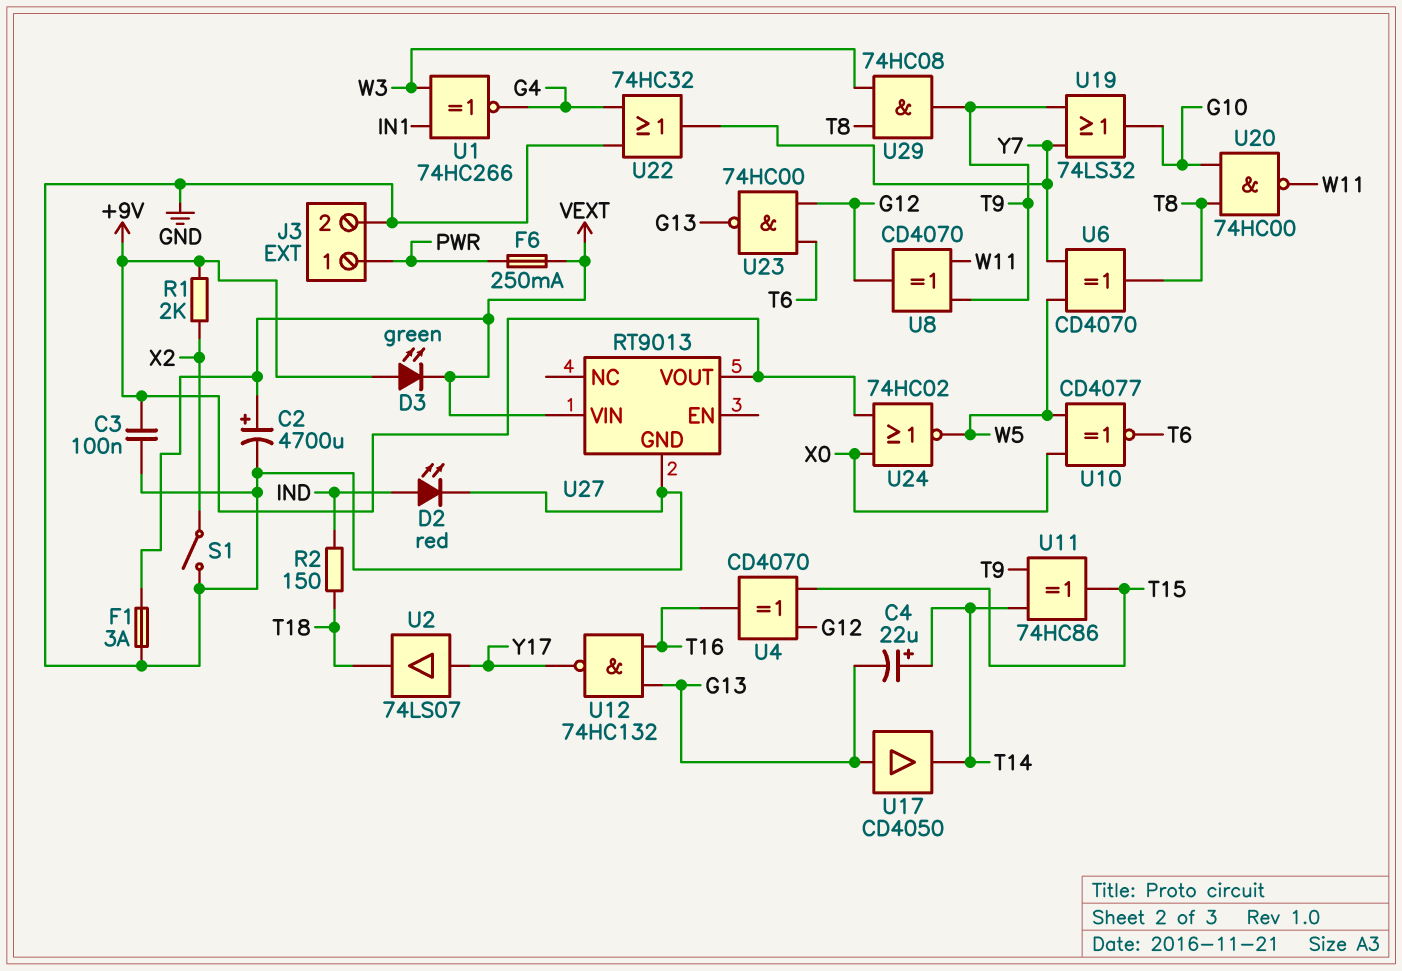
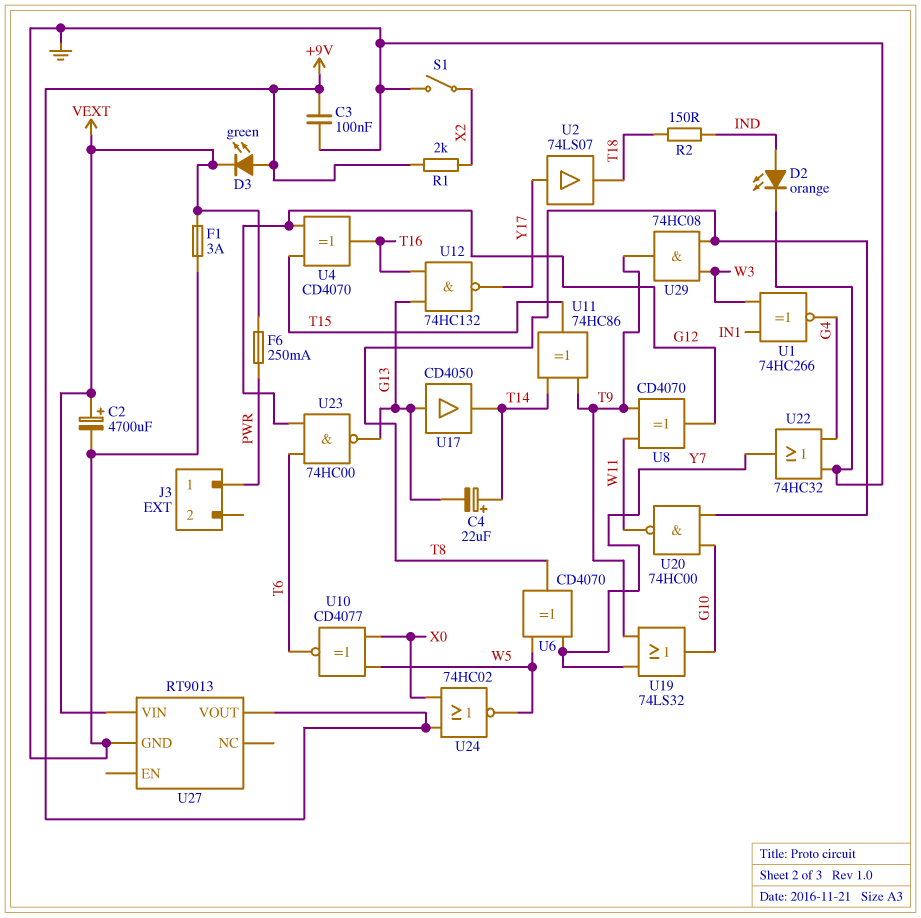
D2: LED red (A IND, K GND) -> LED orange (A IND, K GND)
J3 pin 2: GND -> none

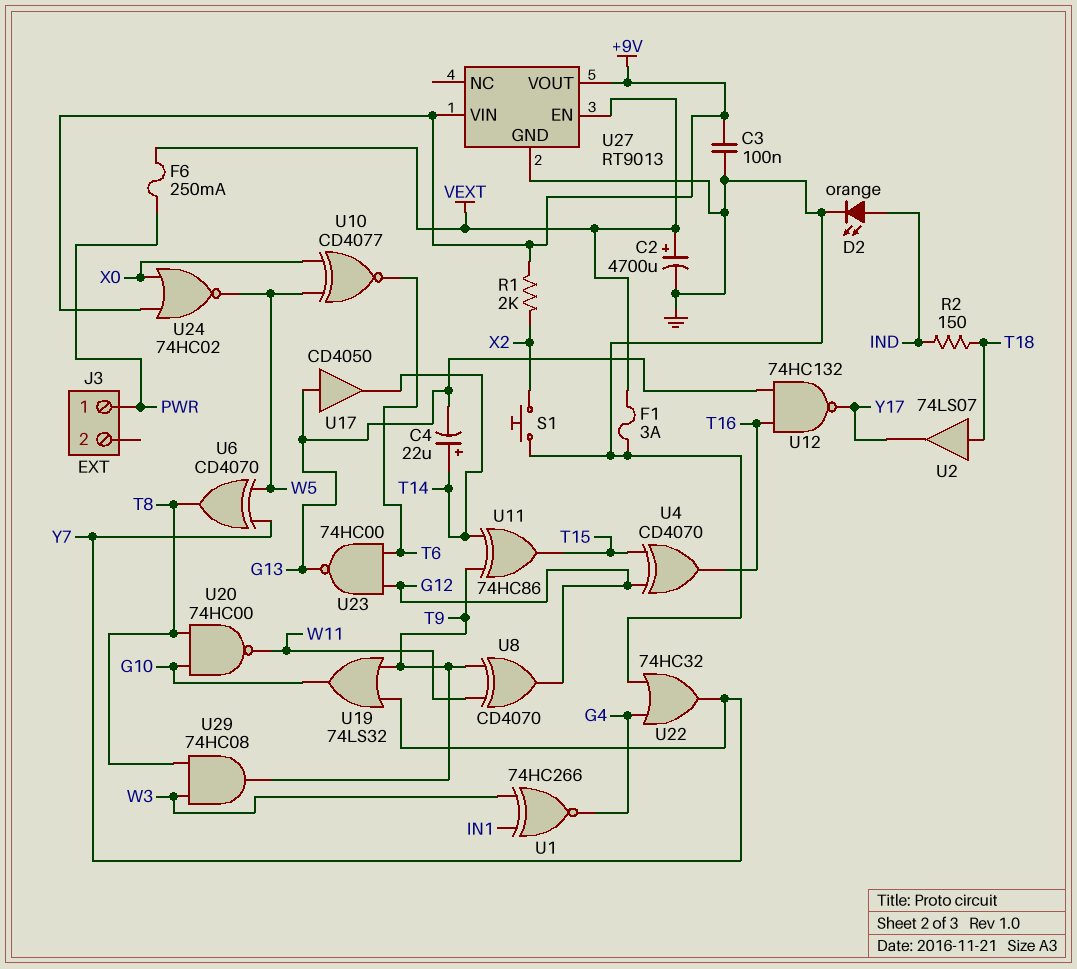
D3: LED green (A +9V, K VEXT) -> none
S1: switch (GND, X2) -> button (GND, X2)
U2: buffer 74LS07 (in Y17, out T18) -> buffer 74LS07 (in T18, out Y17)
U27 pin EN: none -> VEXT
U27 pin VIN: VEXT -> +9V

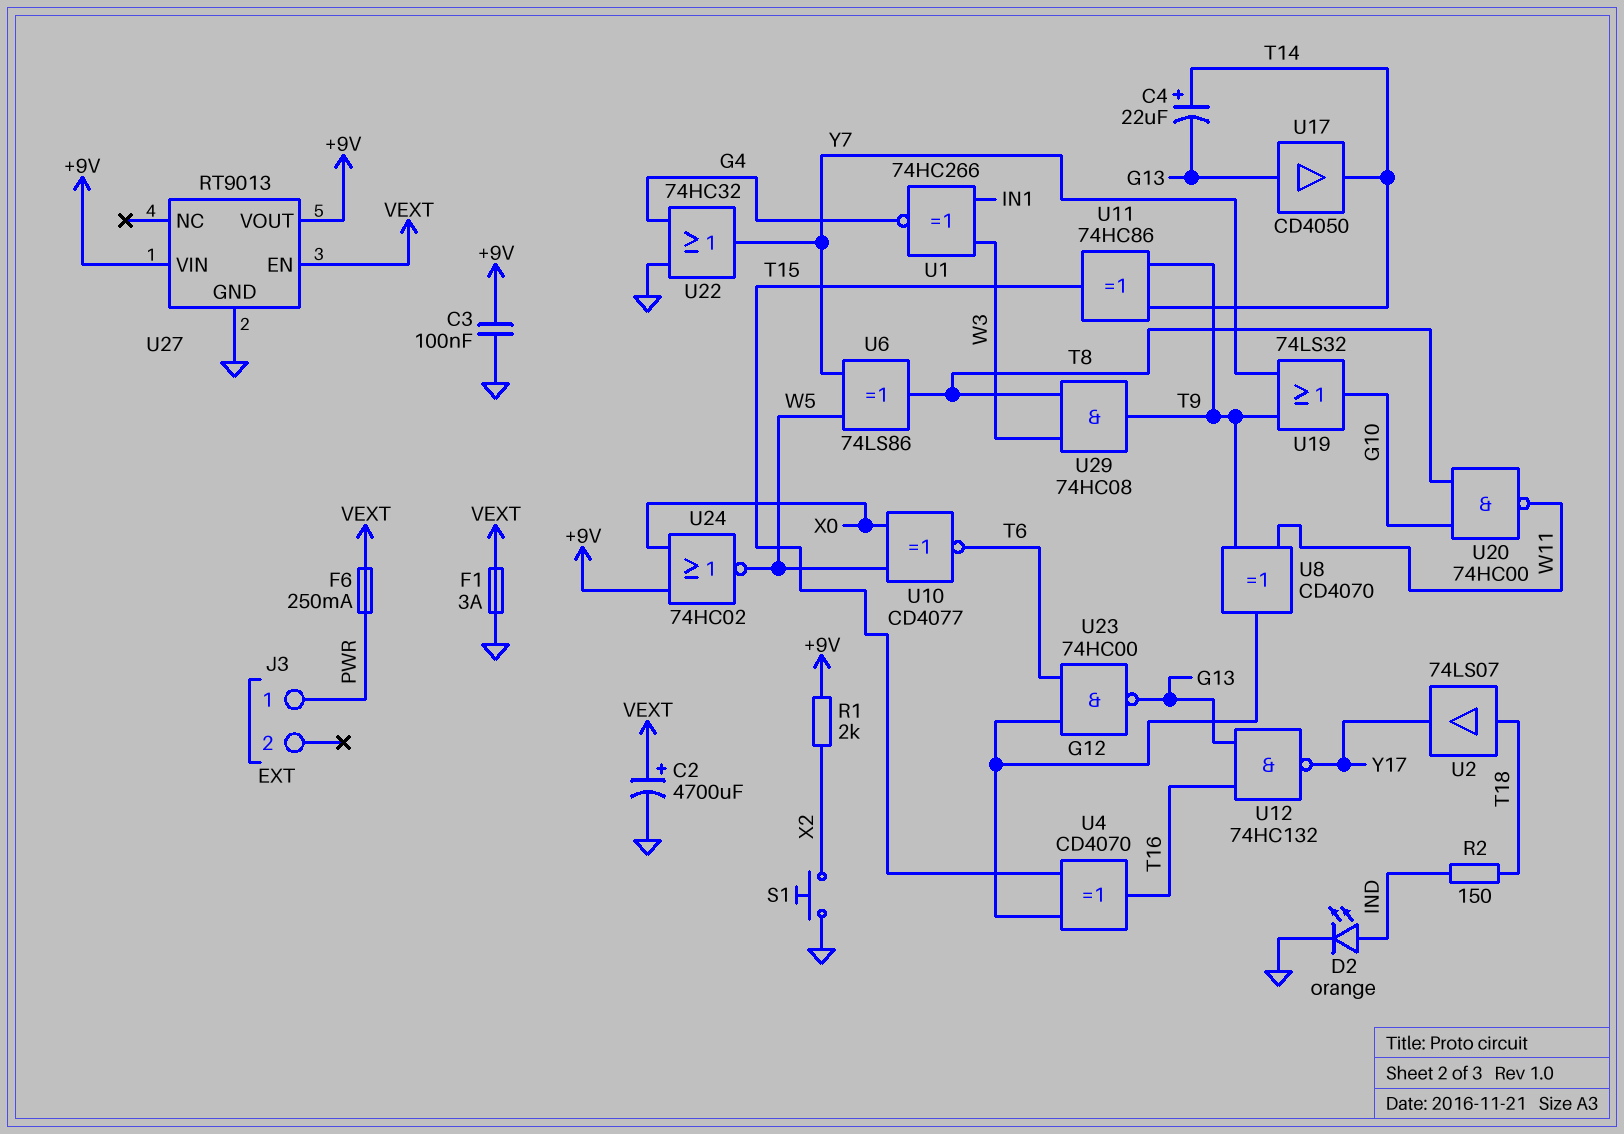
U6: XOR CD4070 (in W5, in Y7, out T8) -> XOR 74LS86 (in W5, in Y7, out T8)

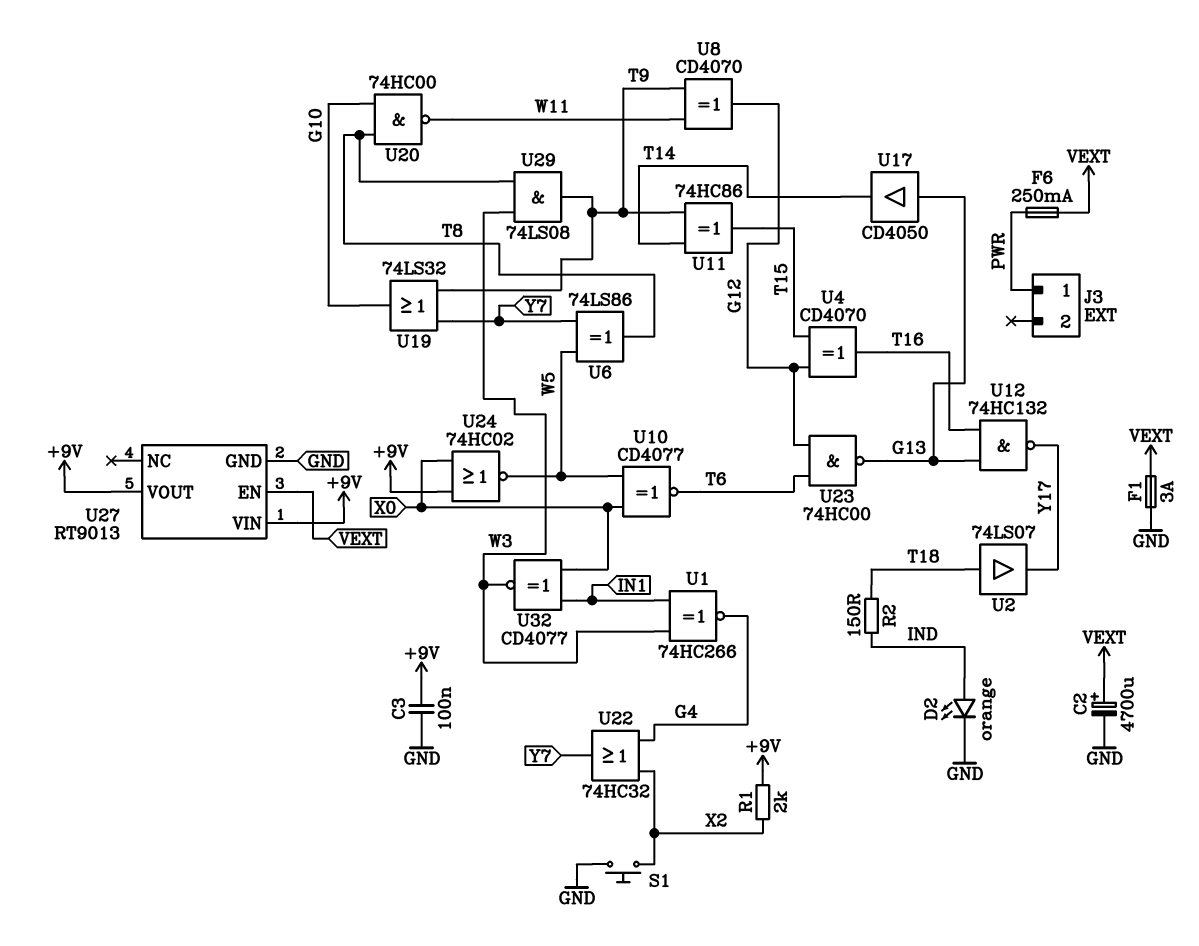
C4: 22uF (plus T14, minus G13) -> none
U22: OR 74HC32 (in G4, in GND, out Y7) -> OR 74HC32 (in G4, in X2, out Y7)
U29: AND 74HC08 (in T8, in W3, out T9) -> AND 74LS08 (in T8, in W3, out T9)
U32: none -> XNOR CD4077 (in IN1, in X0, out W3)

